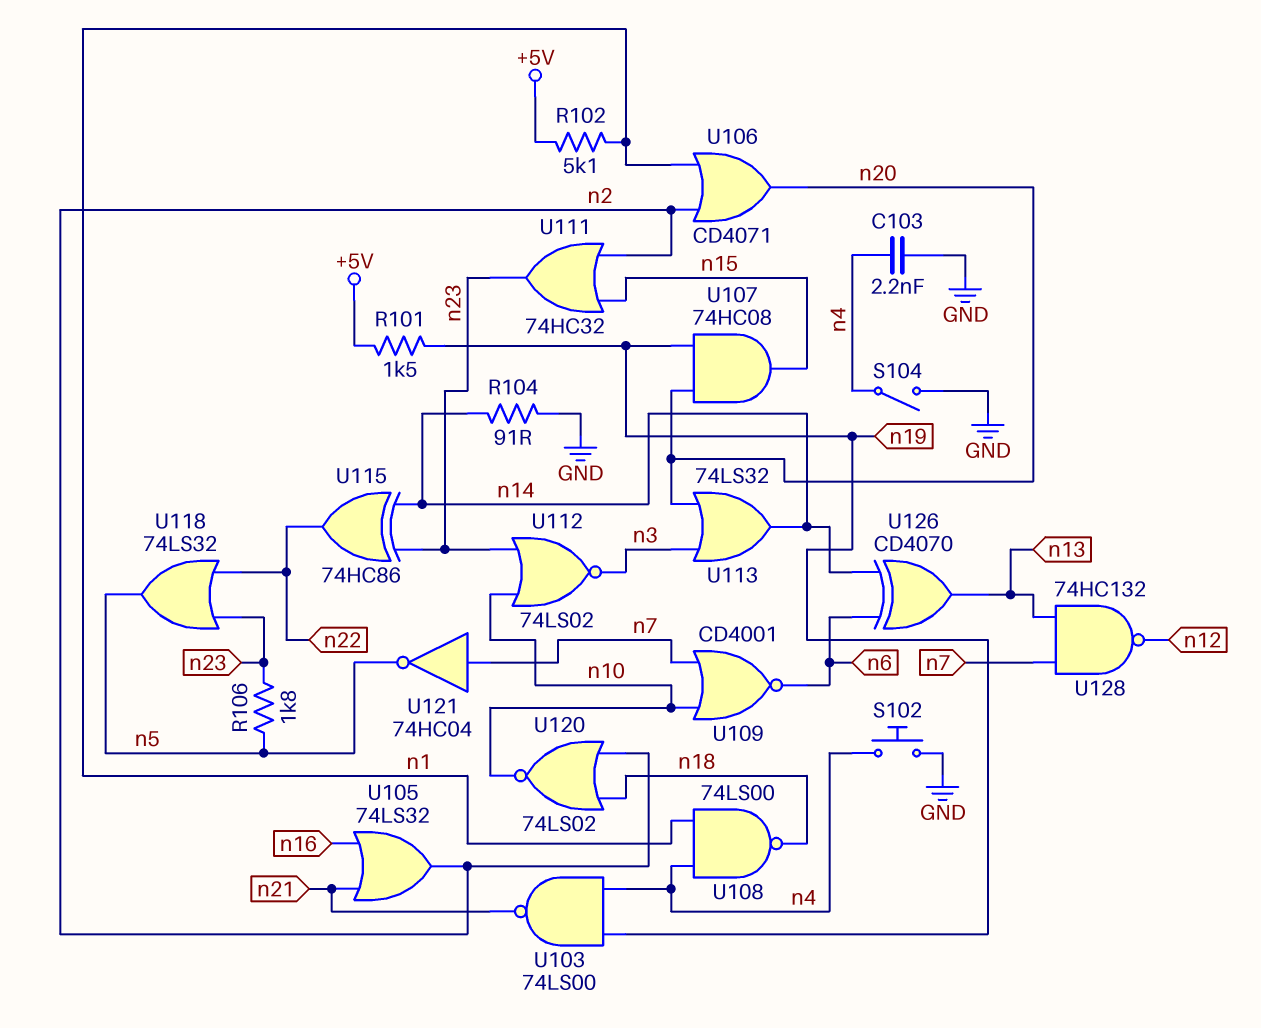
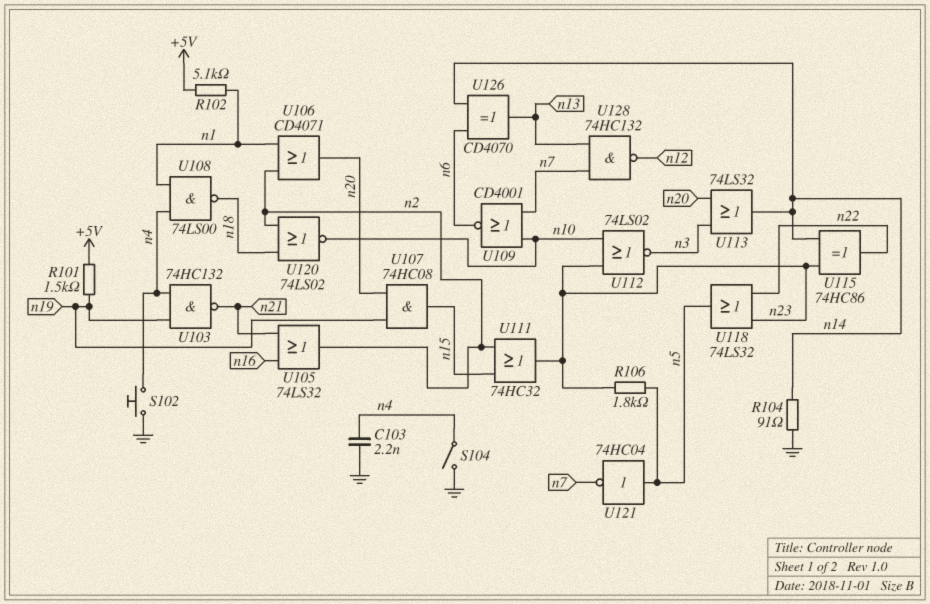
U103: NAND 74LS00 (in n4, in n19, out n21) -> NAND 74HC132 (in n4, in n19, out n21)
U121: NOT 74HC04 (in n7, out n5) -> NOT 74HC04 (in n5, out n7)

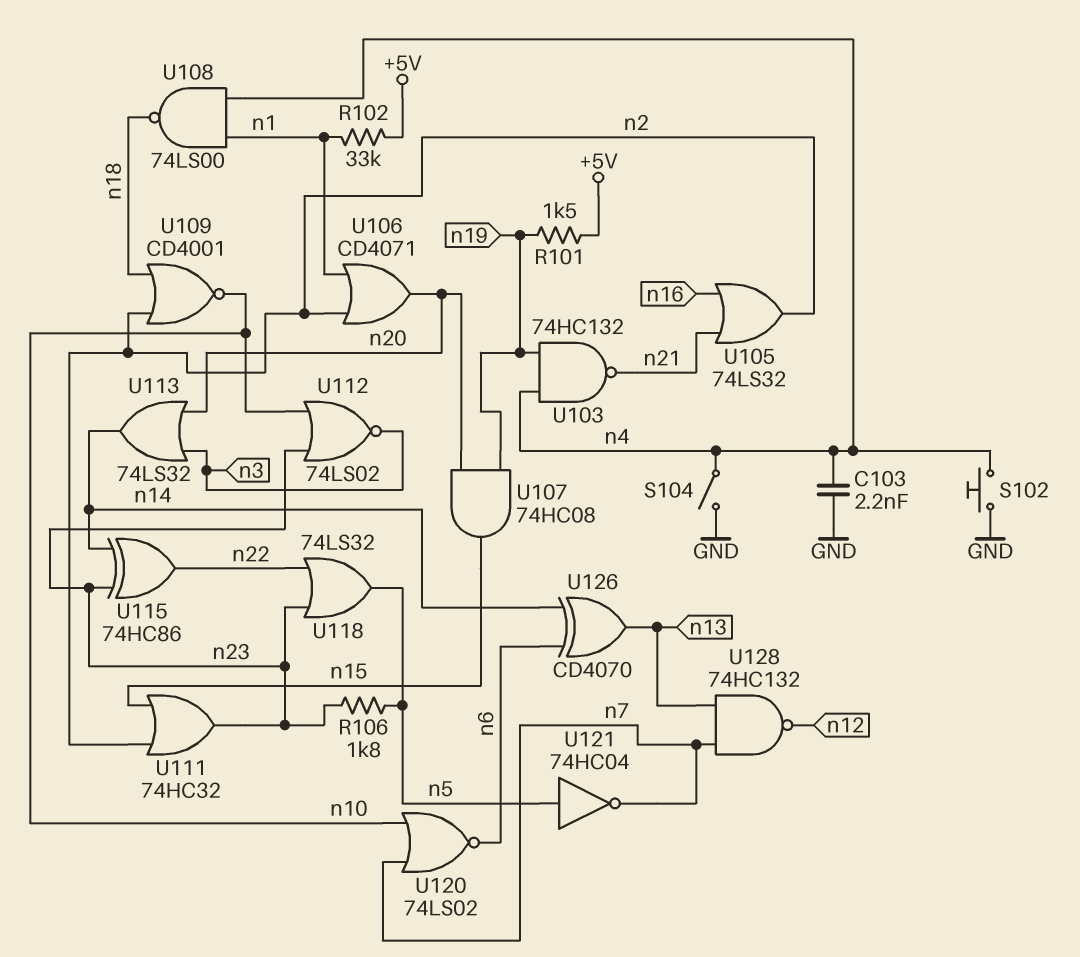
R102: 5.1k (+5V, n1) -> 33k (+5V, n1)
R104: 91 (GND, n14) -> none
U109: NOR CD4001 (in n7, in n10, out n6) -> NOR CD4001 (in n2, in n18, out n10)
U120: NOR 74LS02 (in n2, in n18, out n10) -> NOR 74LS02 (in n7, in n10, out n6)

